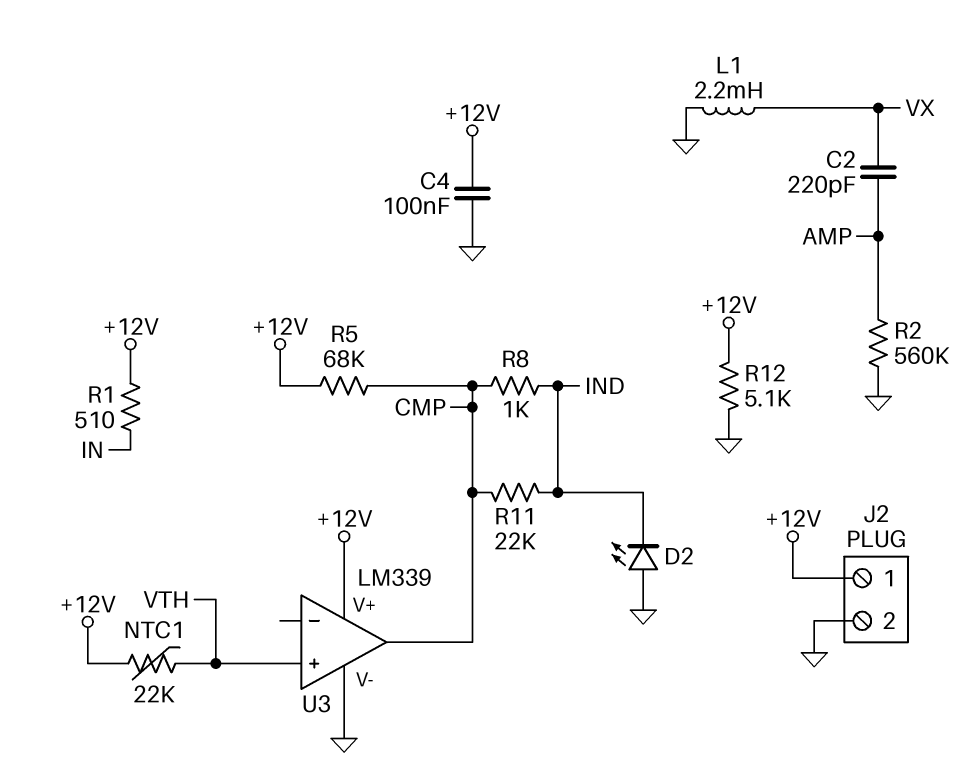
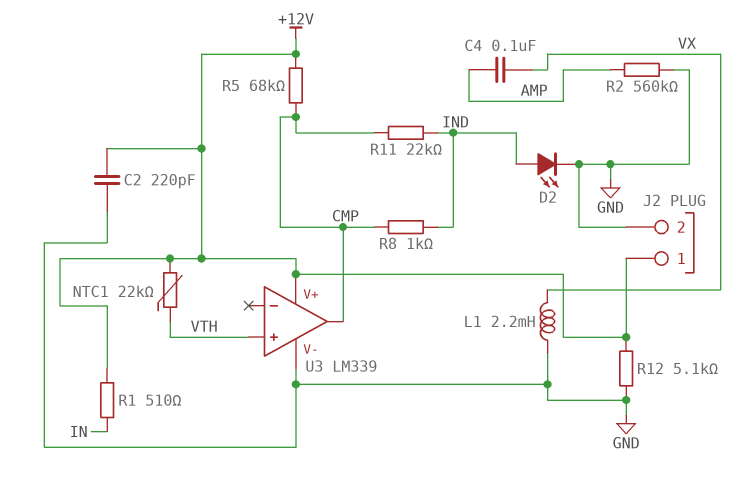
C2: 220pF (AMP, VX) -> 220pF (+12V, GND)
C4: 100nF (+12V, GND) -> 100nF (AMP, VX)
D2: LED (A GND, K IND) -> LED (A IND, K GND)

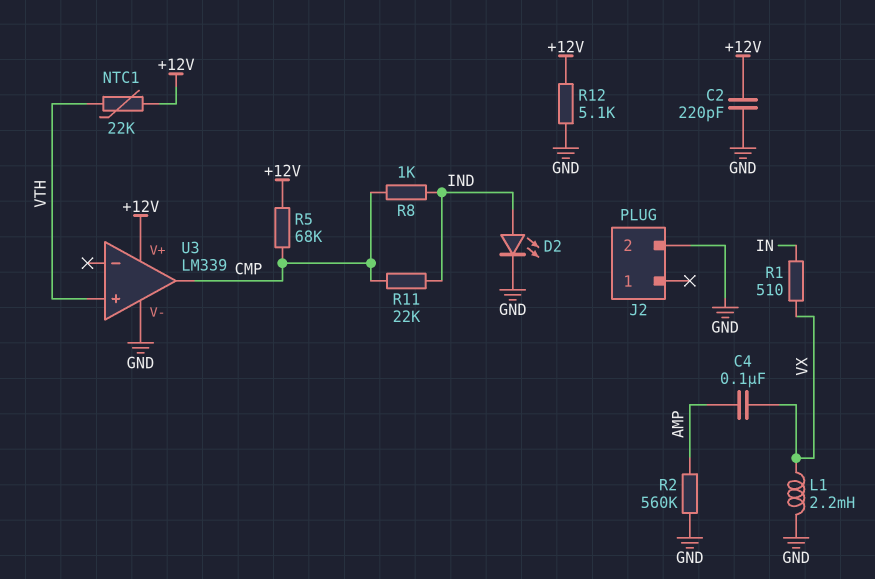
J2 pin 1: +12V -> none
R1: 510 (+12V, IN) -> 510 (IN, VX)

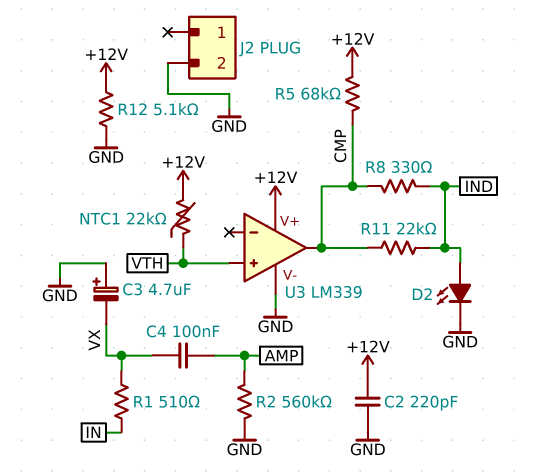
C3: none -> 4.7uF (plus GND, minus VX)
L1: 2.2mH (GND, VX) -> none
R8: 1k (CMP, IND) -> 330 (CMP, IND)

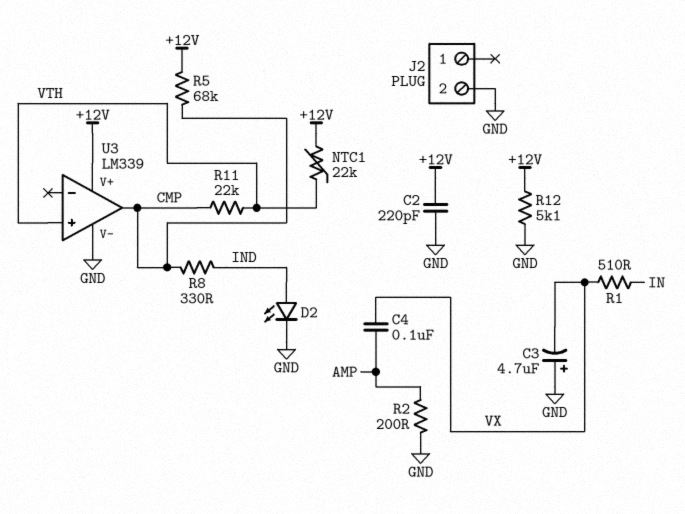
R2: 560k (AMP, GND) -> 200 (AMP, GND)
R11: 22k (CMP, IND) -> 22k (CMP, VTH)

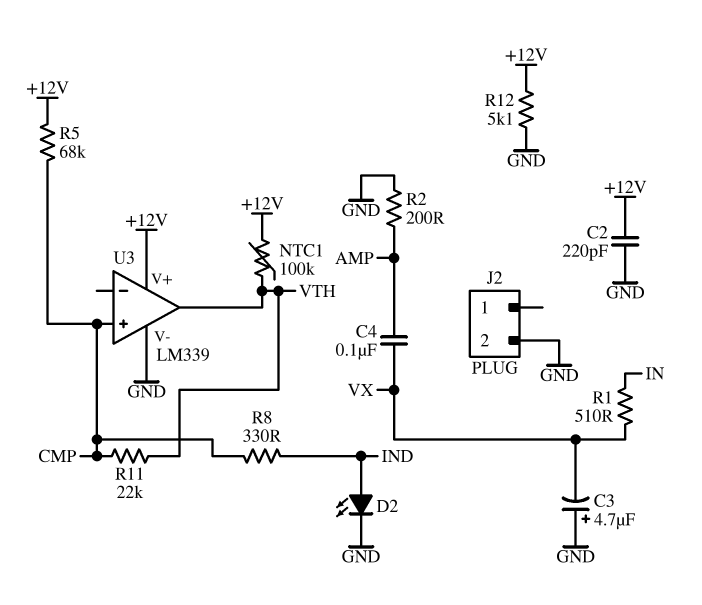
NTC1: 22k (+12V, VTH) -> 100k (+12V, VTH)
U3 pin in+: VTH -> CMP
U3 pin out: CMP -> VTH

